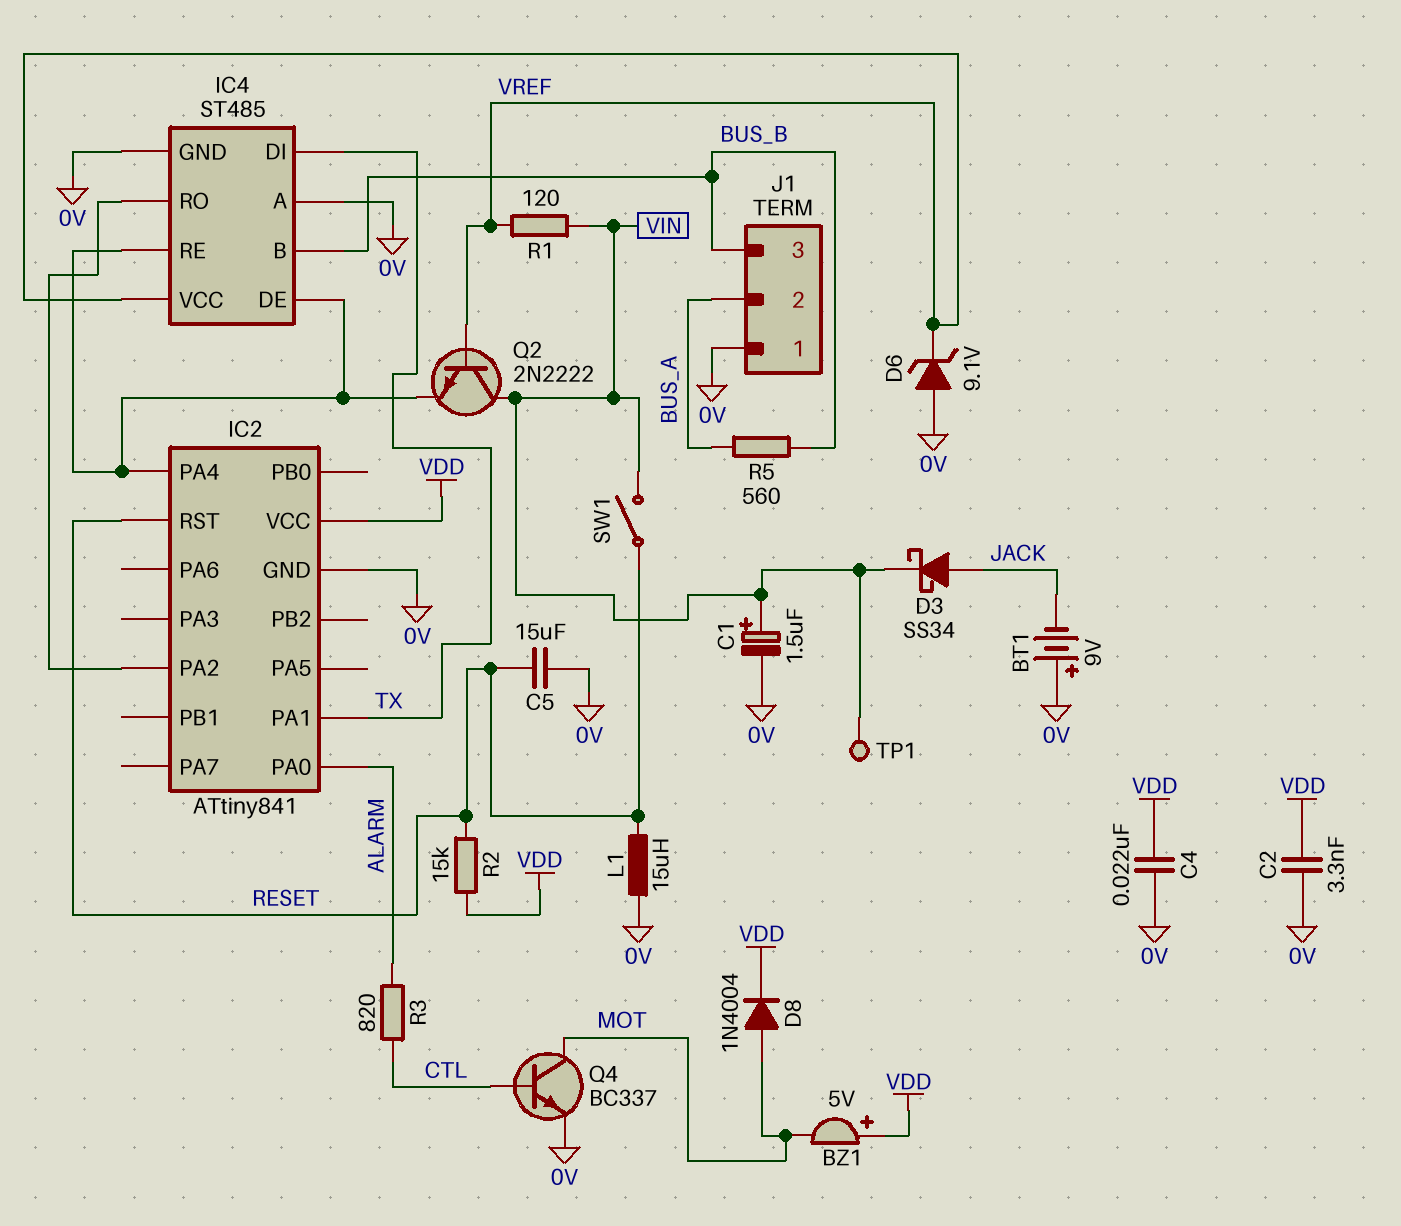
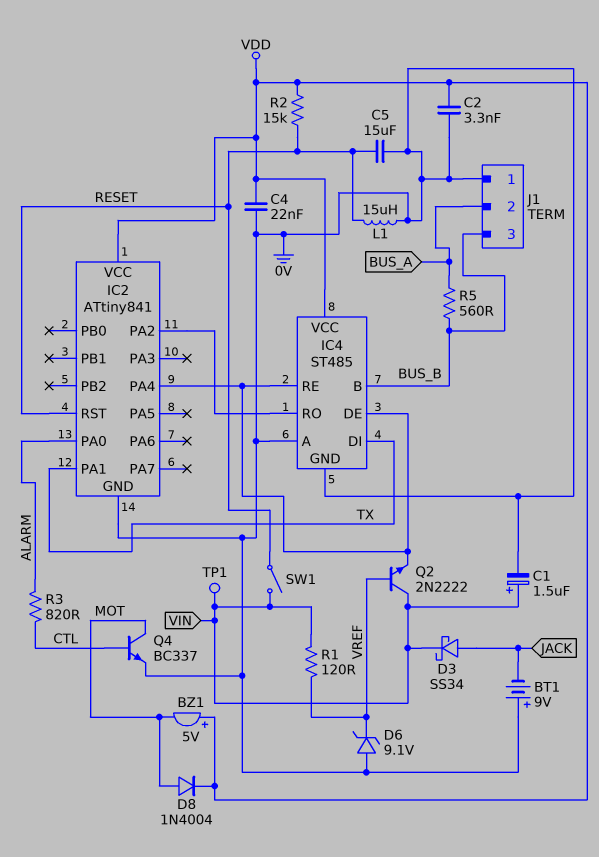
IC4 pin VCC: VREF -> VDD

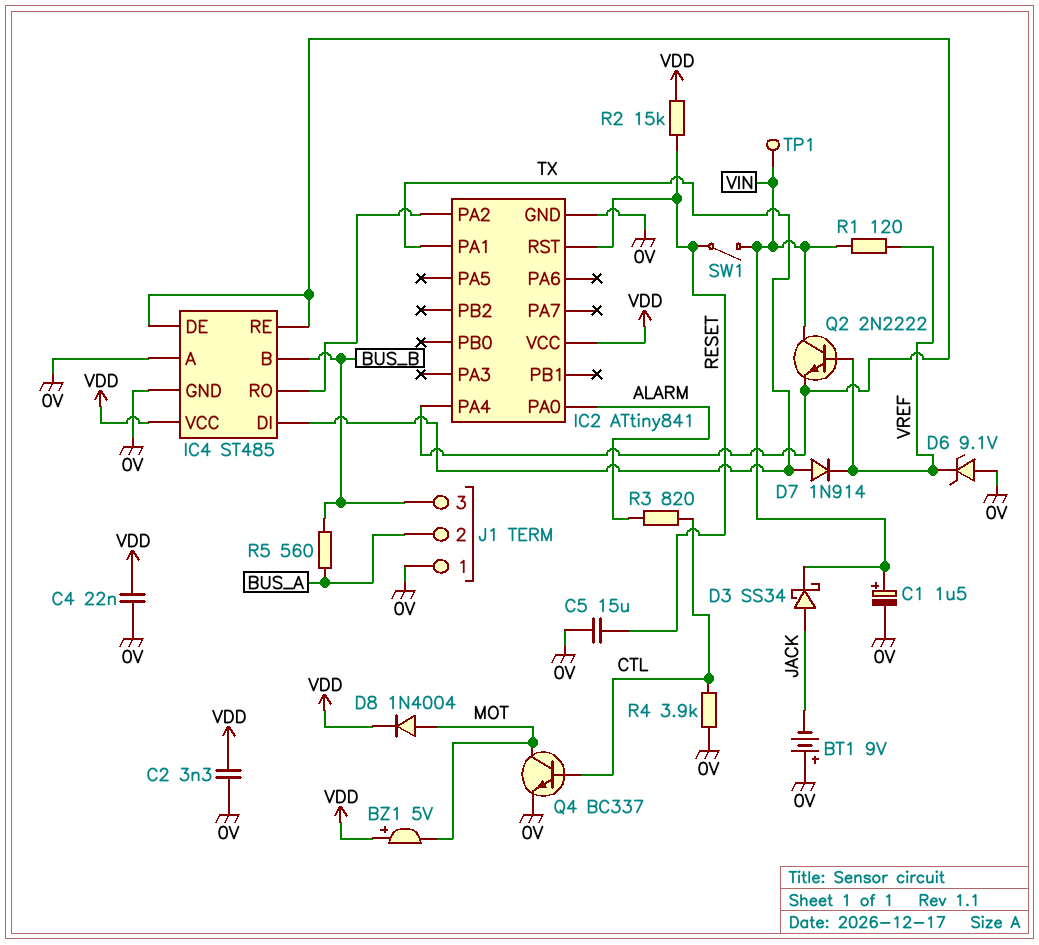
D7: none -> diode 1N914 (A TX, K VREF)
L1: 15uH (0V, RESET) -> none
R4: none -> 3.9k (0V, CTL)

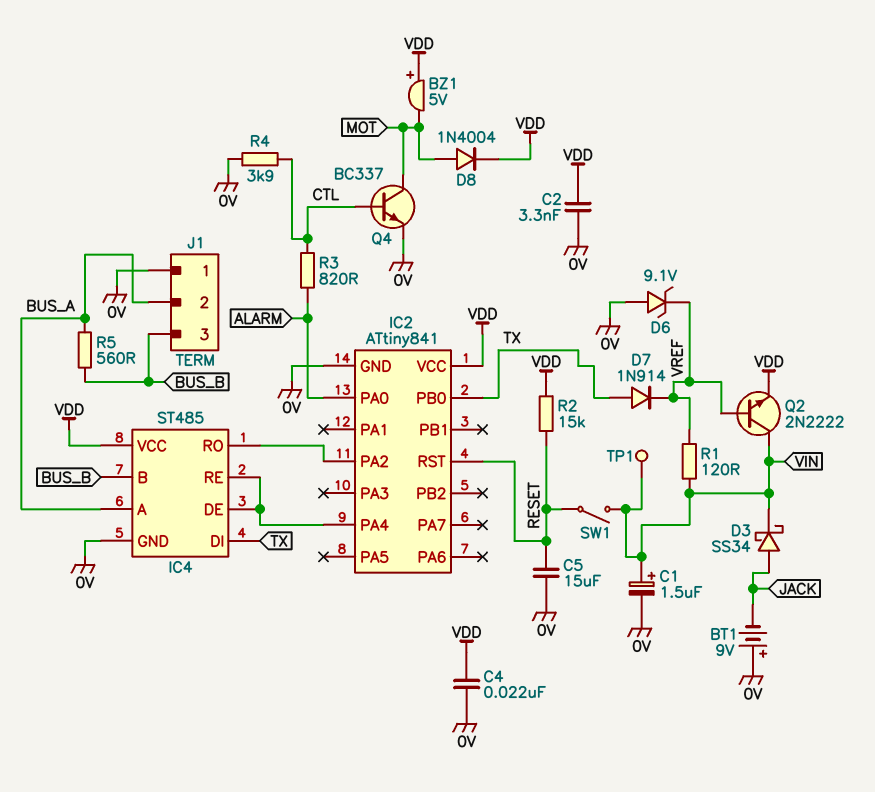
IC2 pin PA1: TX -> none
IC2 pin PB0: none -> TX
IC4 pin A: 0V -> BUS_A
Q2: NPN 2N2222 (B VREF, C VIN, E IC2/PA4) -> NPN 2N2222 (B VREF, C VIN, E VDD)

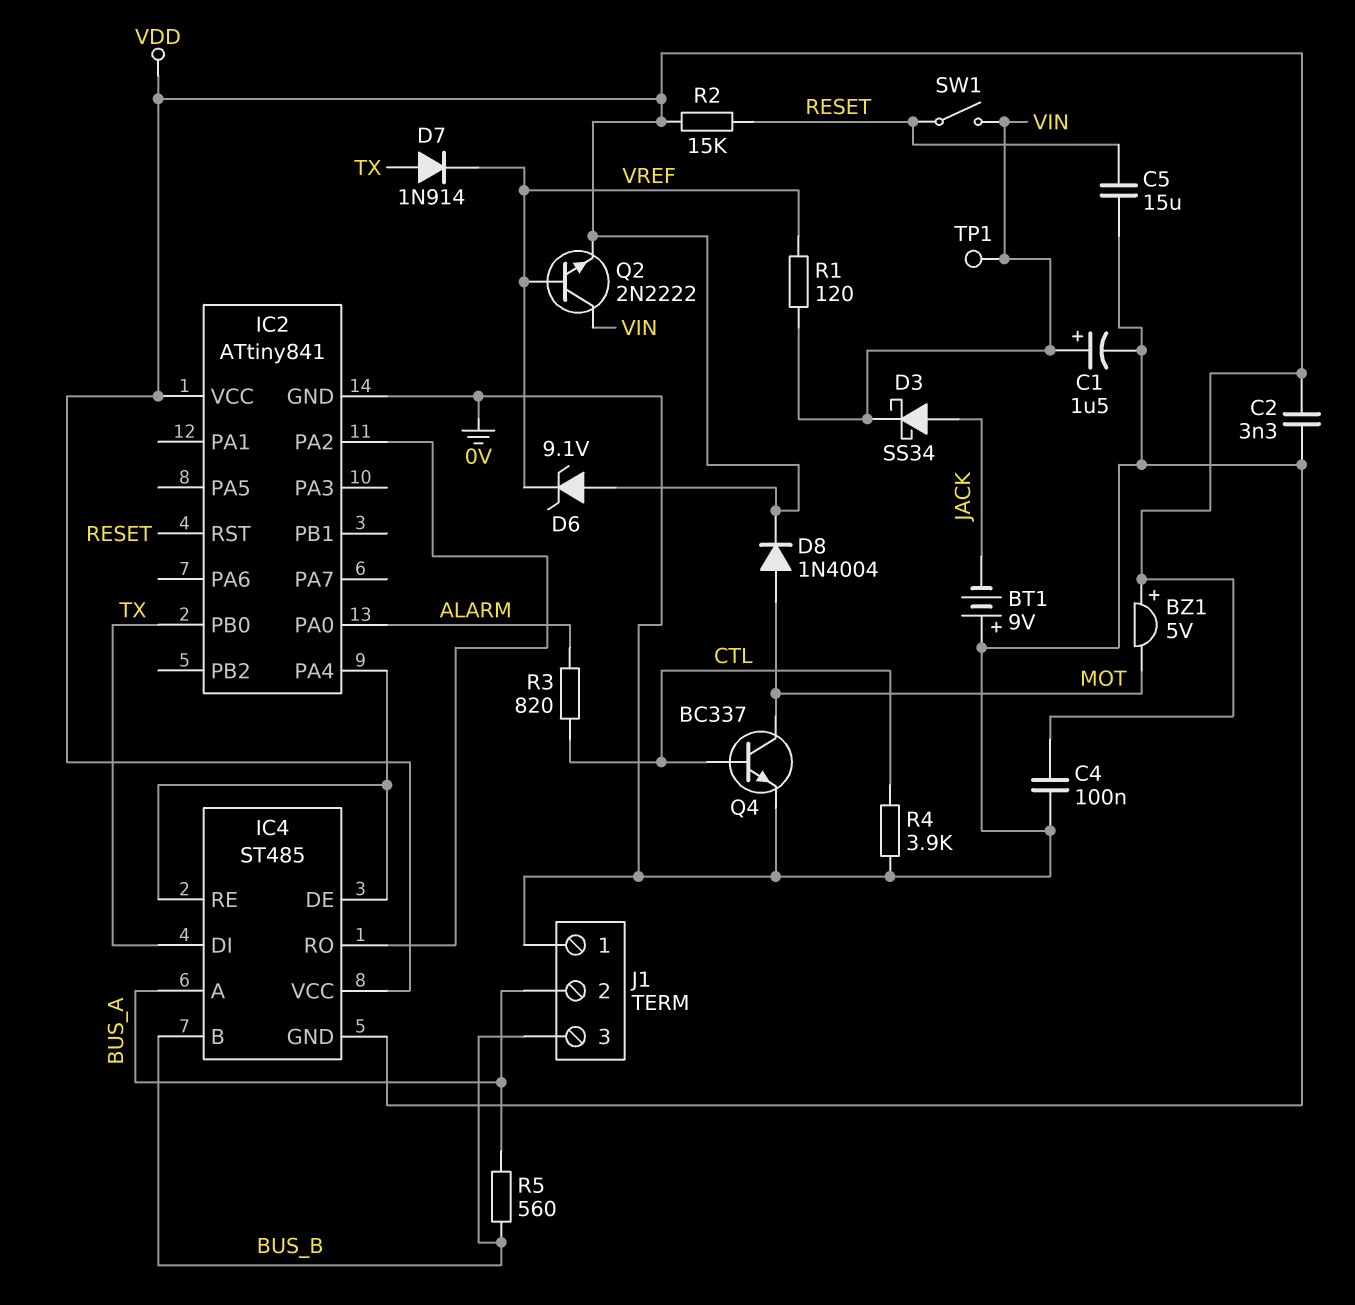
C4: 22nF (0V, VDD) -> 100nF (0V, VDD)
D6: zener 9.1V (A 0V, K VREF) -> zener 9.1V (A VDD, K VREF)

